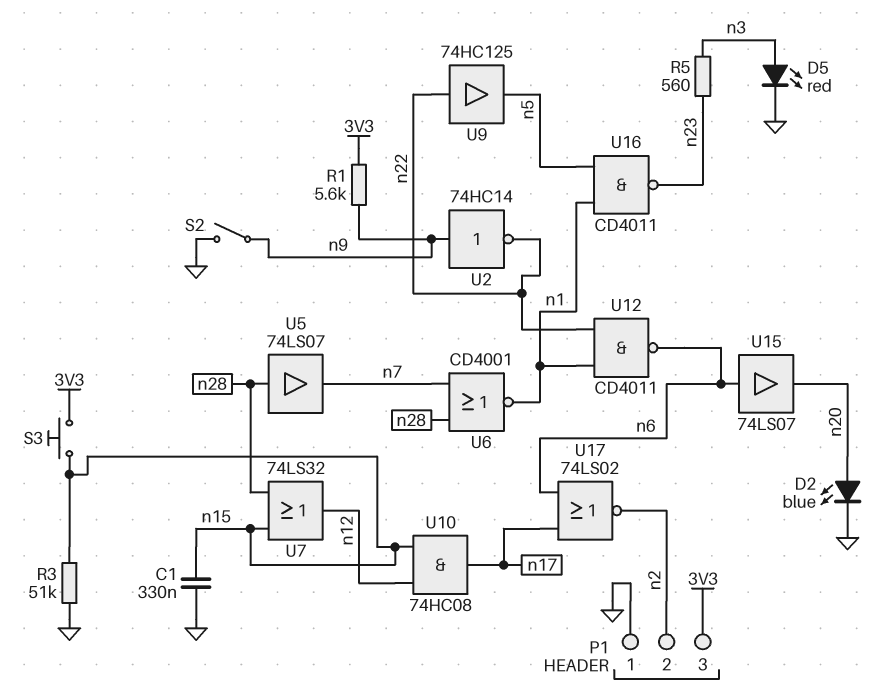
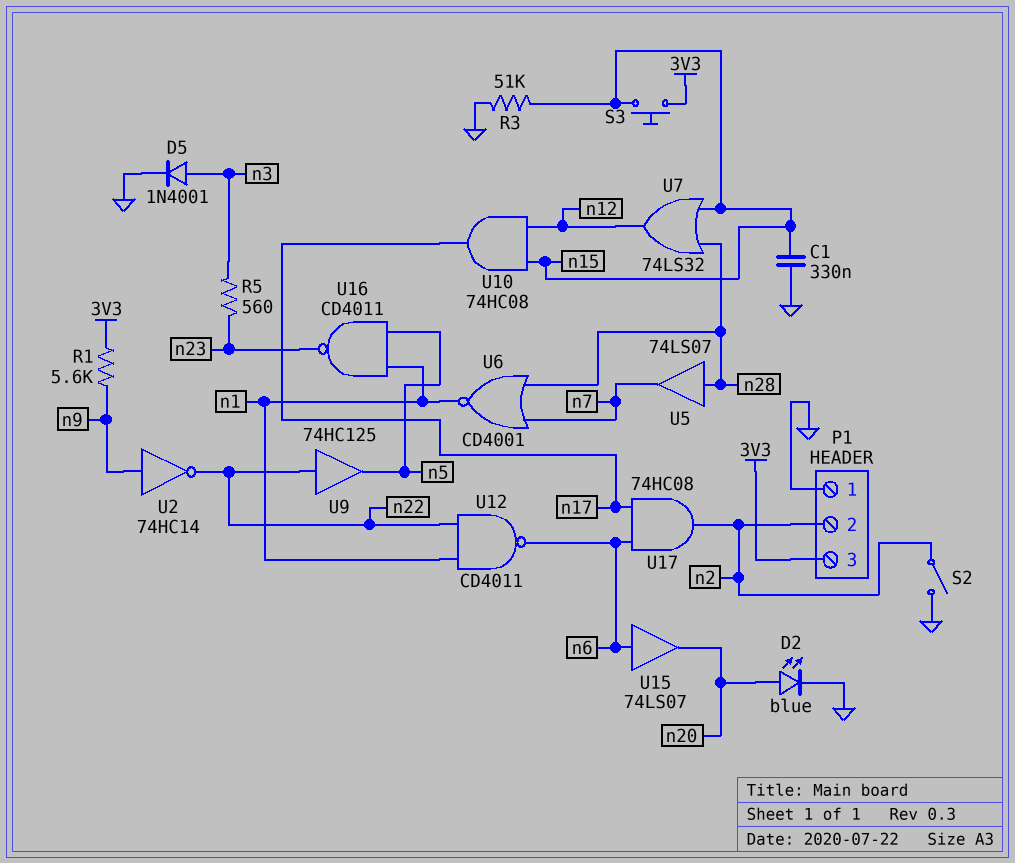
D5: LED red (A n3, K GND) -> diode 1N4001 (A n3, K GND)
S2: switch (GND, n9) -> switch (GND, n2)
U17: NOR 74LS02 (in n6, in n17, out n2) -> AND 74HC08 (in n6, in n17, out n2)

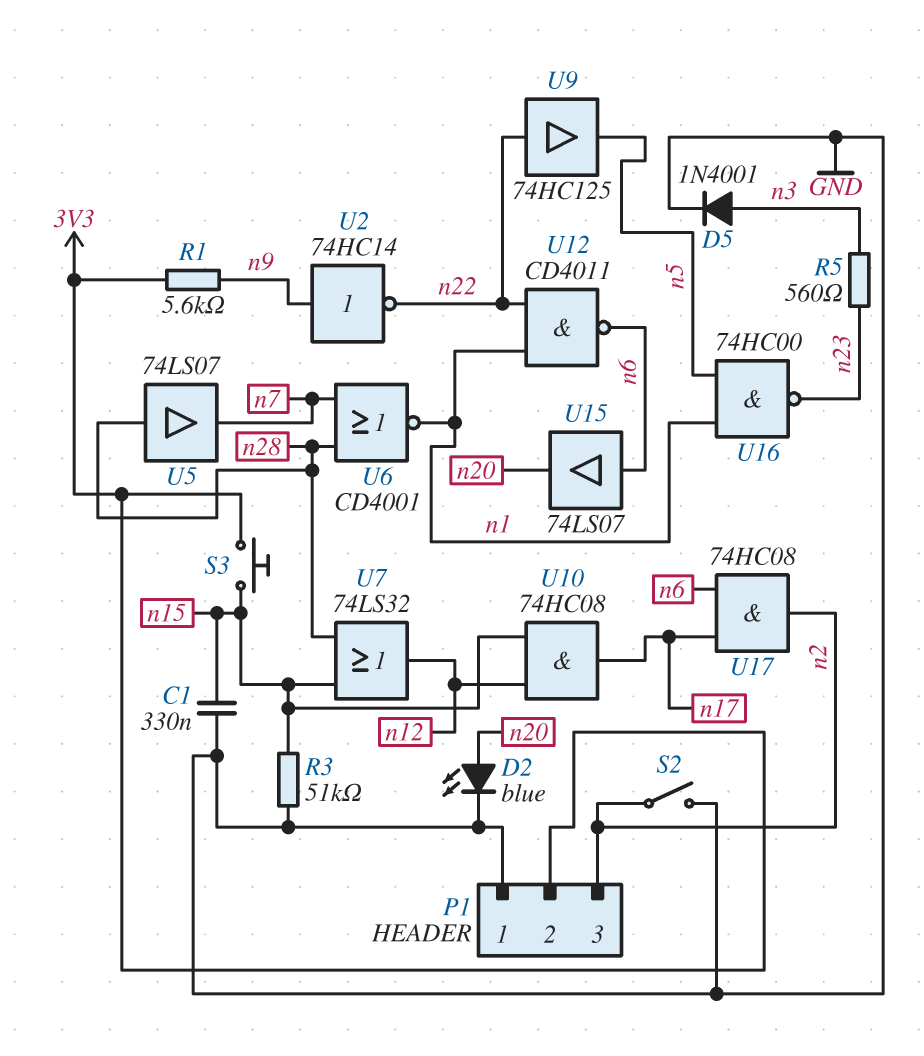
P1 pin 2: n2 -> 3V3
P1 pin 3: 3V3 -> n2
U16: NAND CD4011 (in n1, in n5, out n23) -> NAND 74HC00 (in n1, in n5, out n23)

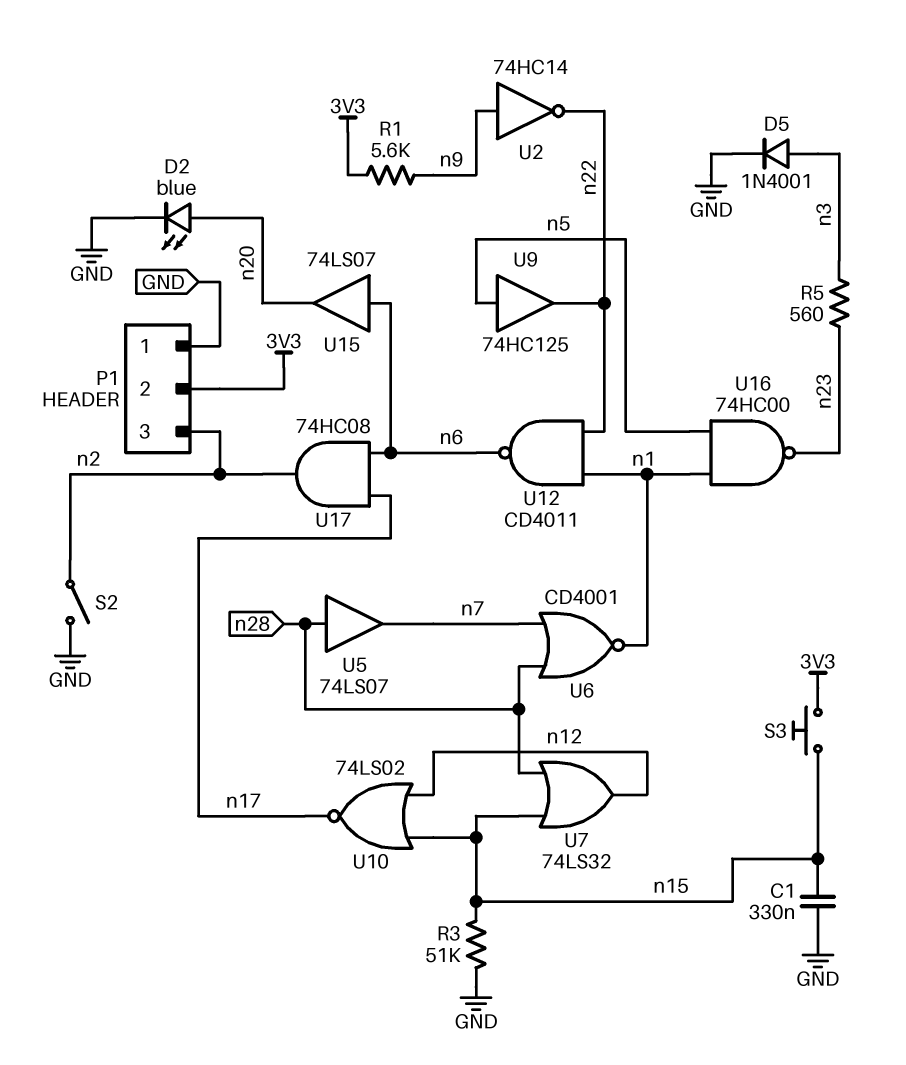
U9: buffer 74HC125 (in n22, out n5) -> buffer 74HC125 (in n5, out n22)
U10: AND 74HC08 (in n12, in n15, out n17) -> NOR 74LS02 (in n12, in n15, out n17)

